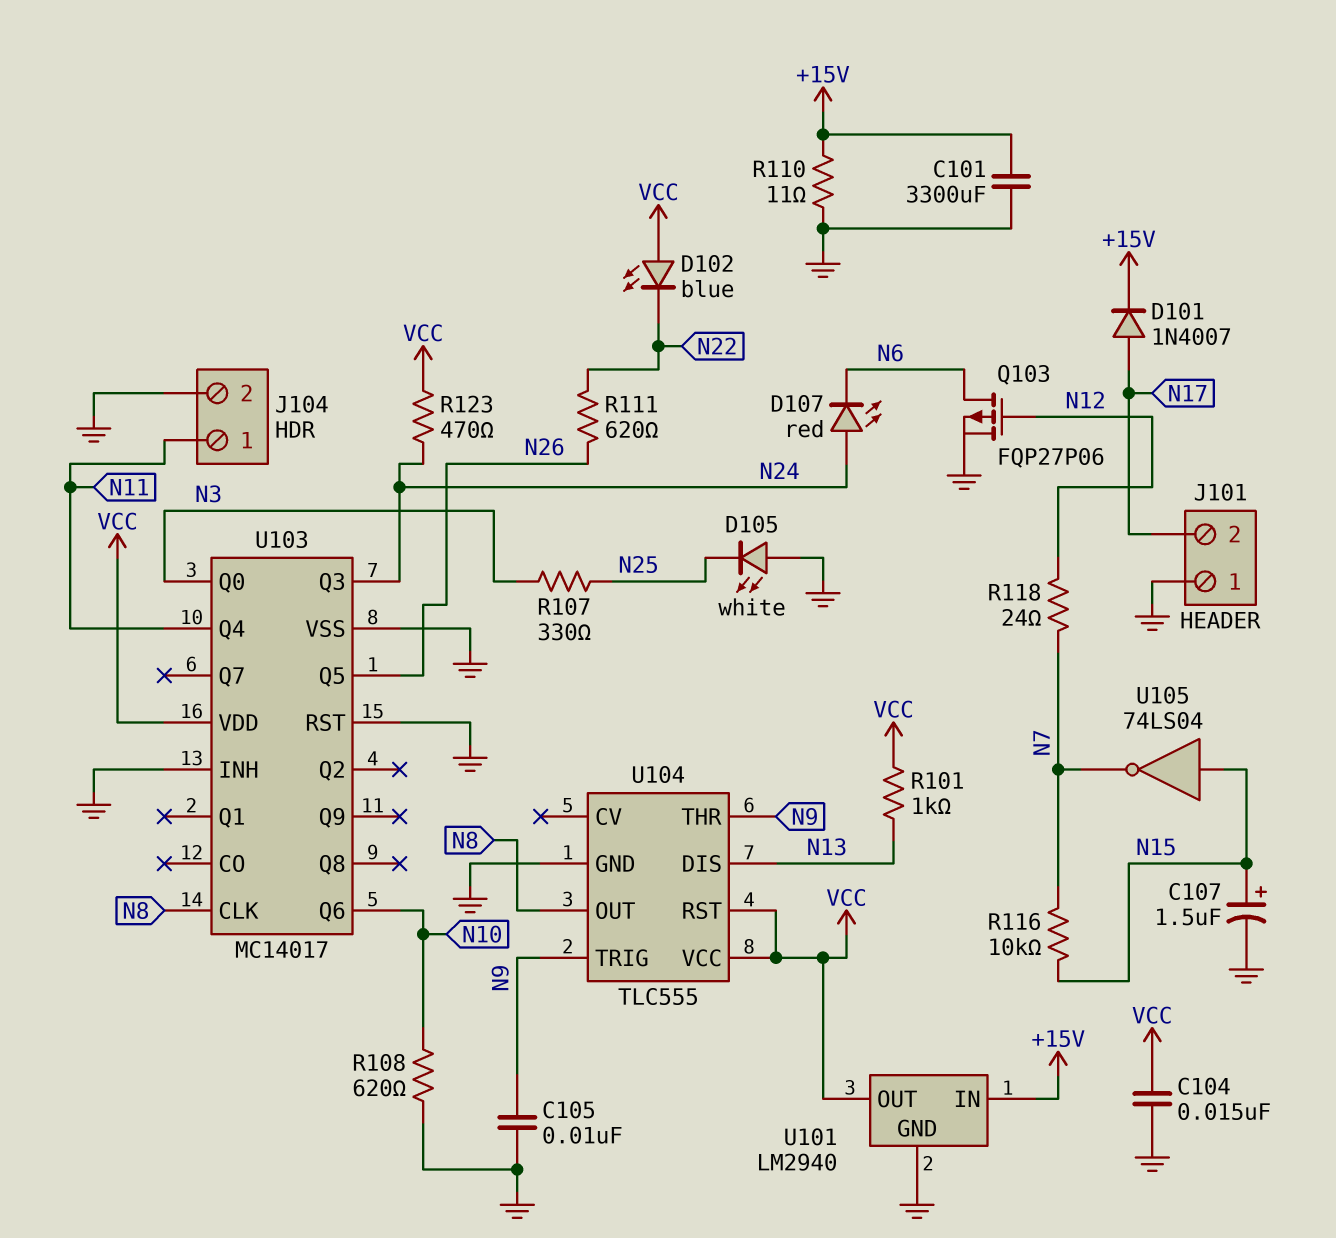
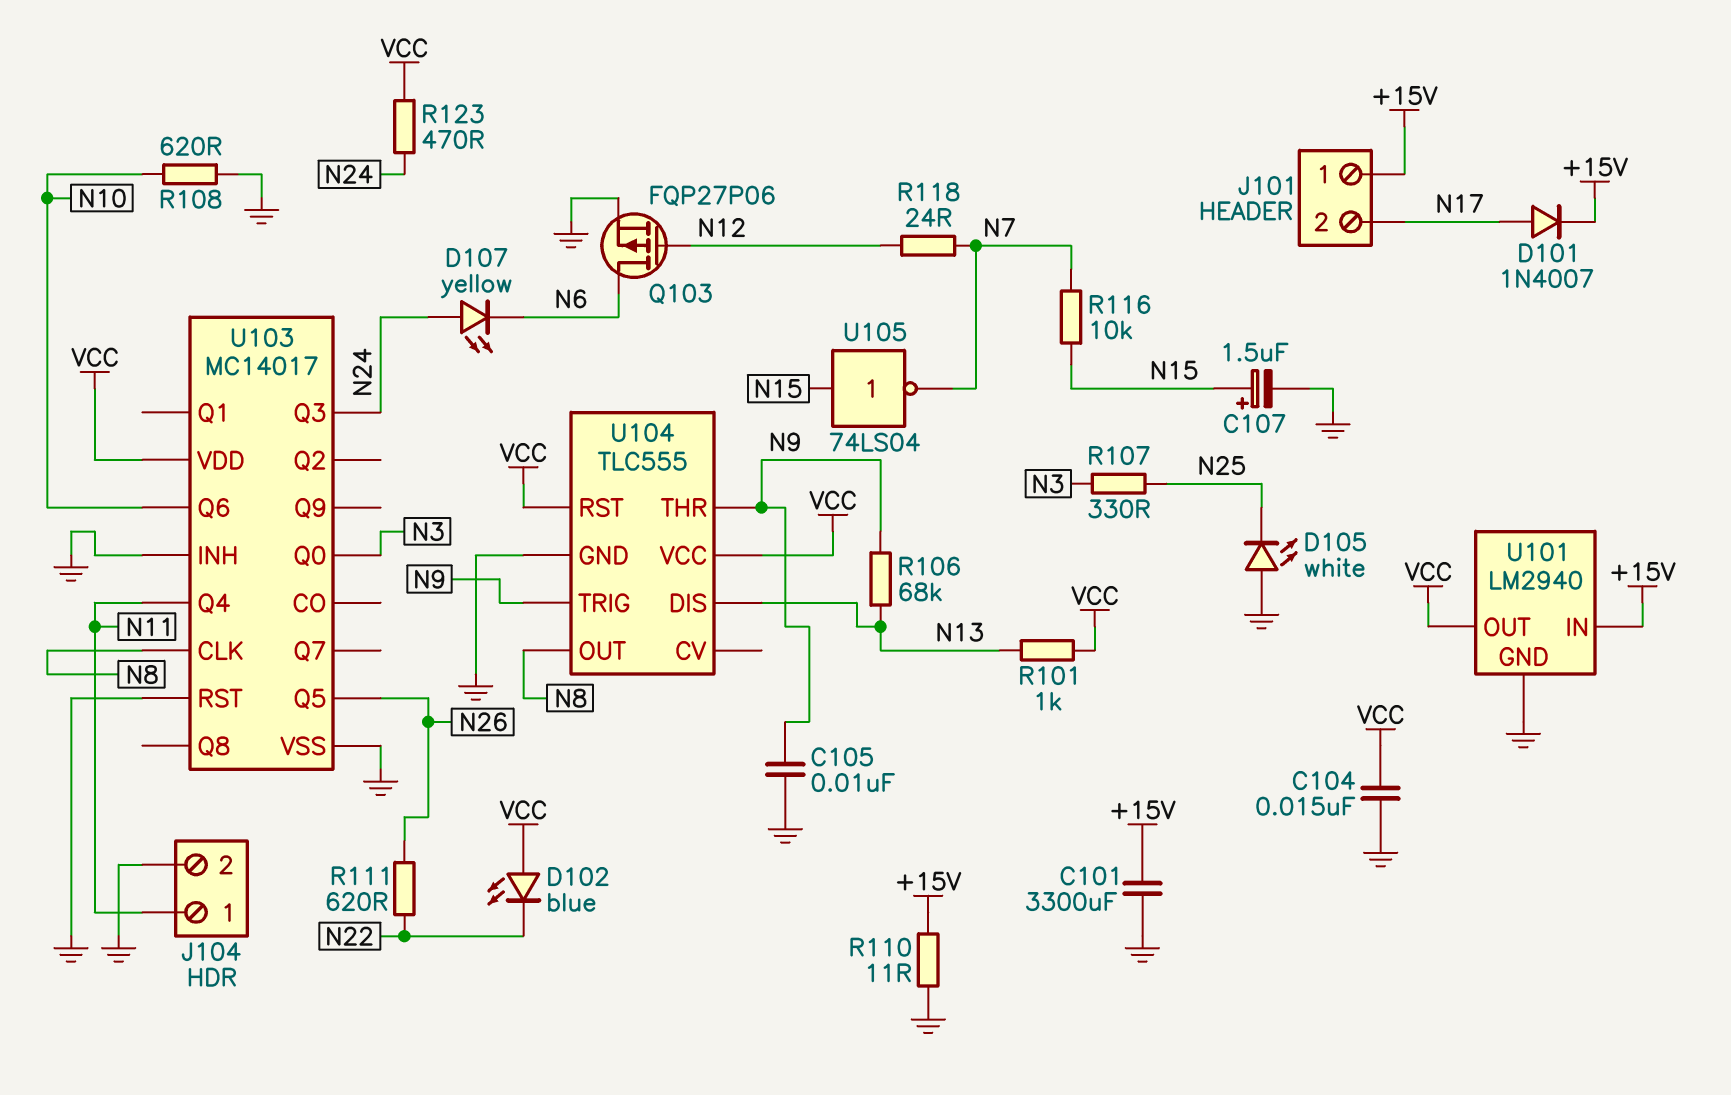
D107: LED red (A N24, K N6) -> LED yellow (A N24, K N6)
J101 pin 1: GND -> +15V
R106: none -> 68k (N9, N13)

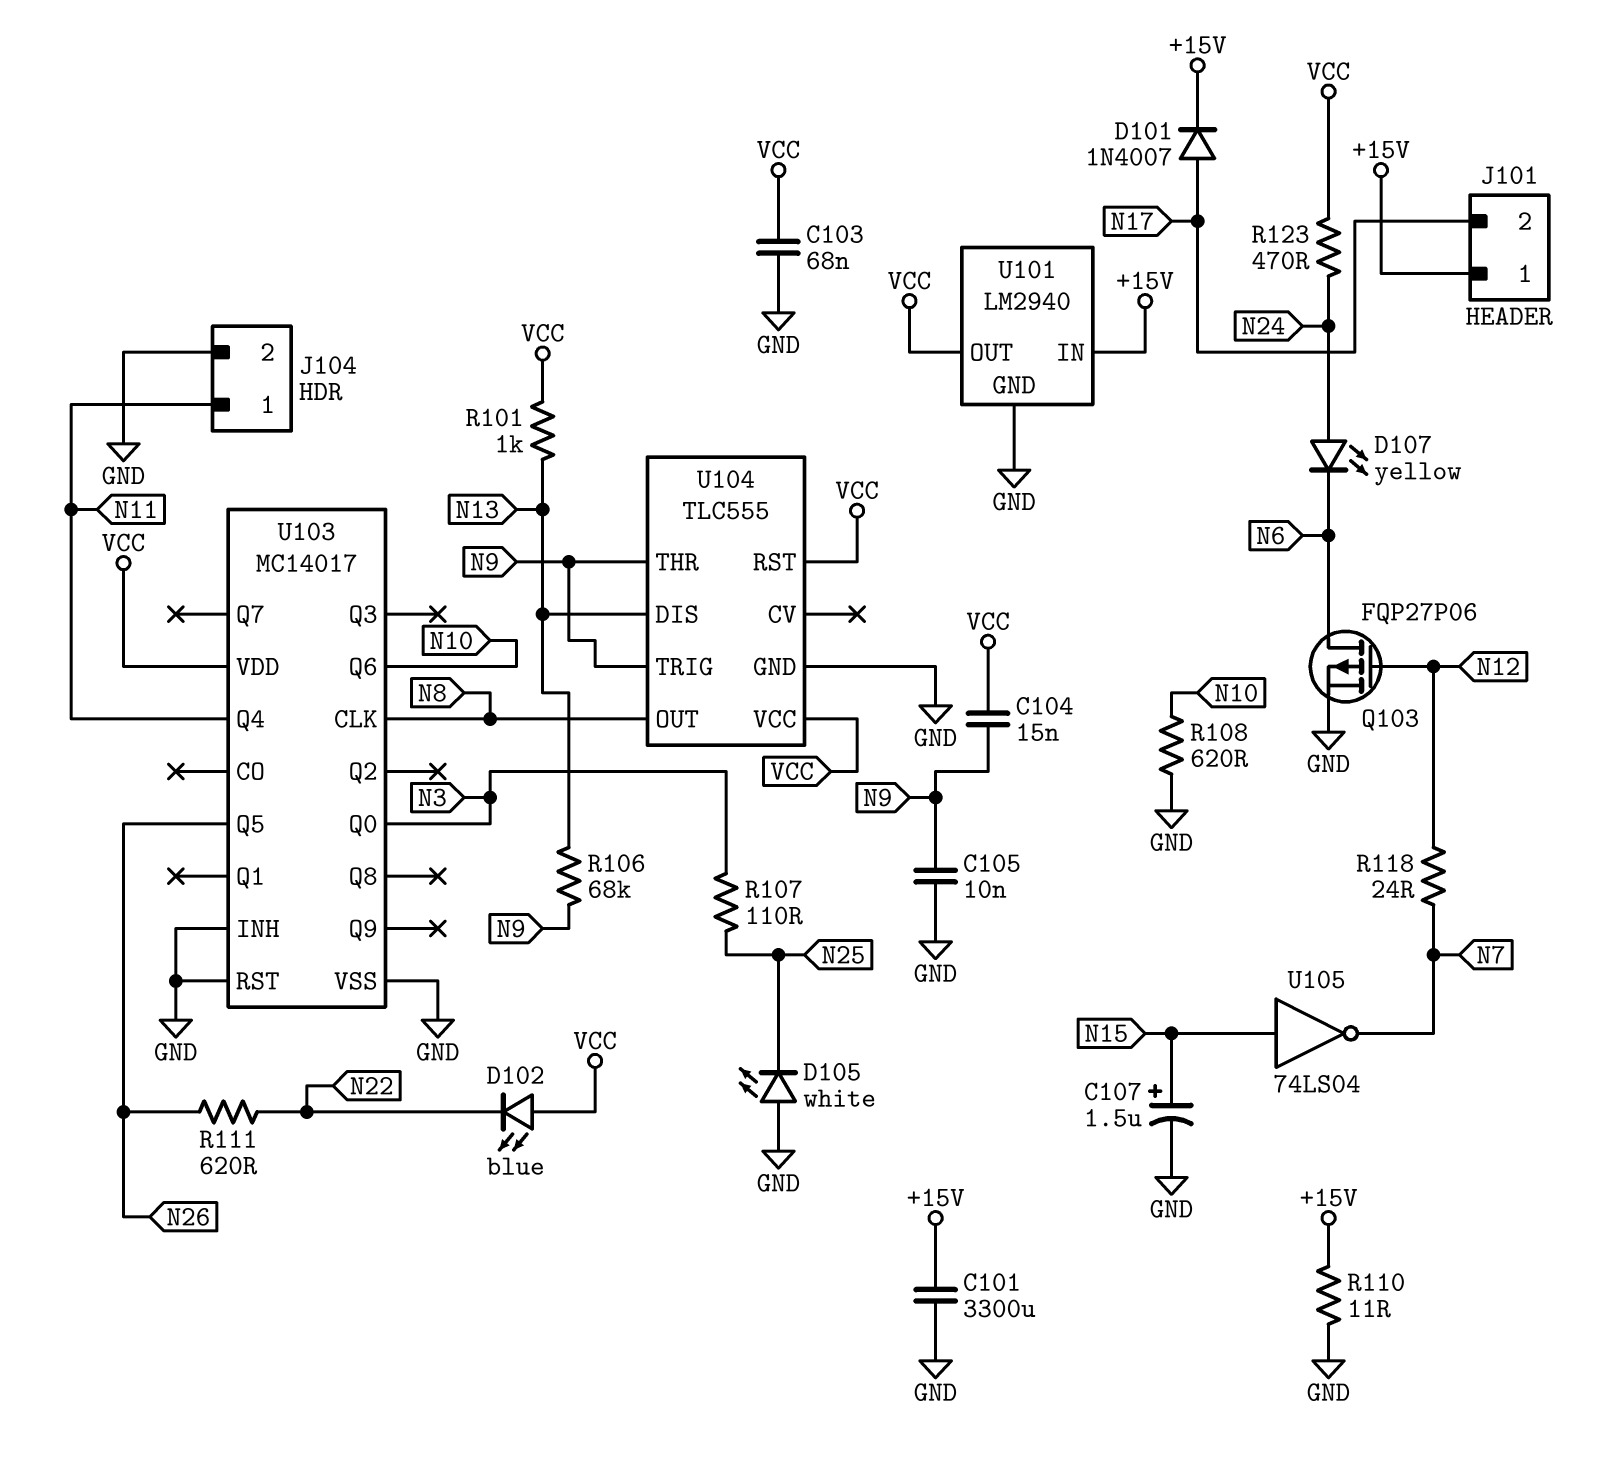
C103: none -> 68nF (GND, VCC)
C104: 15nF (GND, VCC) -> 15nF (N9, VCC)
R107: 330 (N3, N25) -> 110 (N3, N25)
R116: 10k (N7, N15) -> none
U103 pin Q3: N24 -> none

